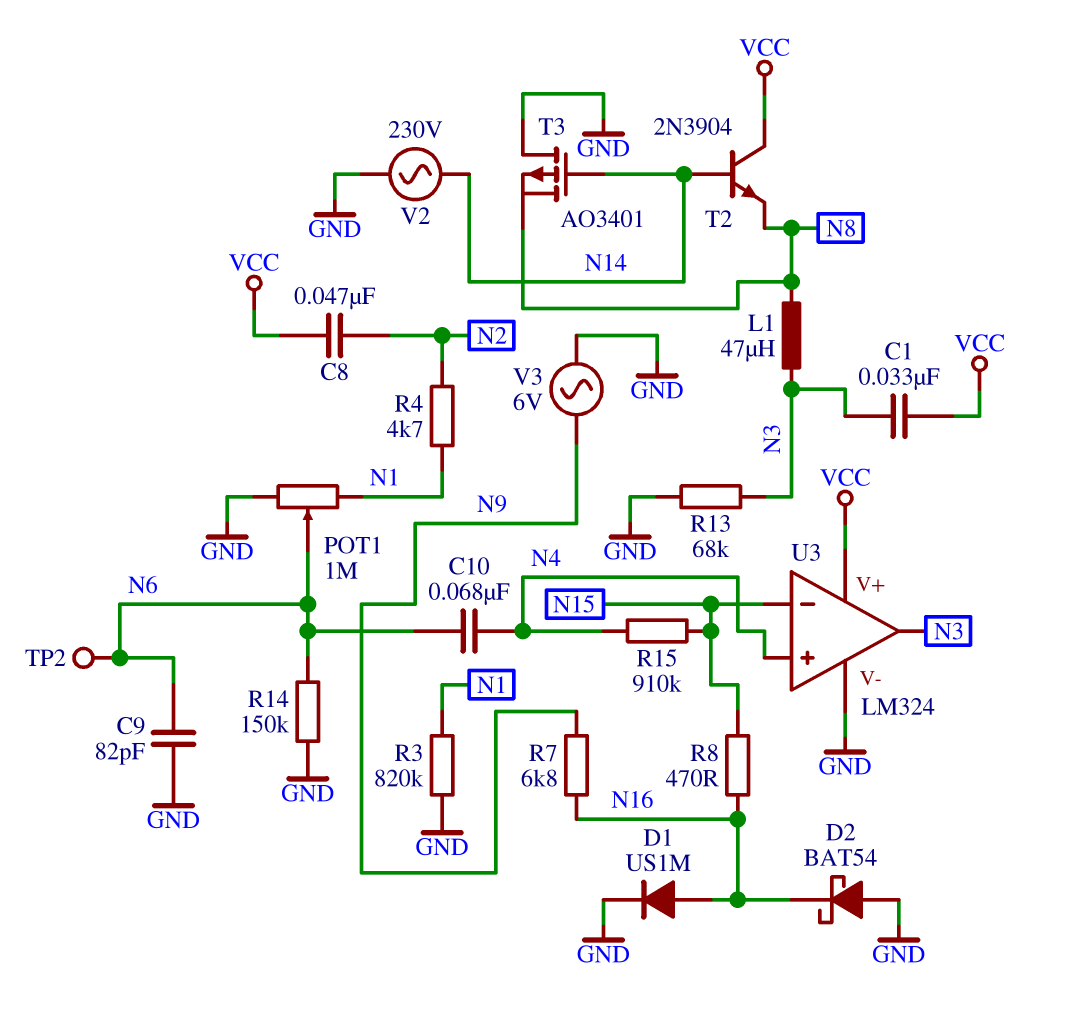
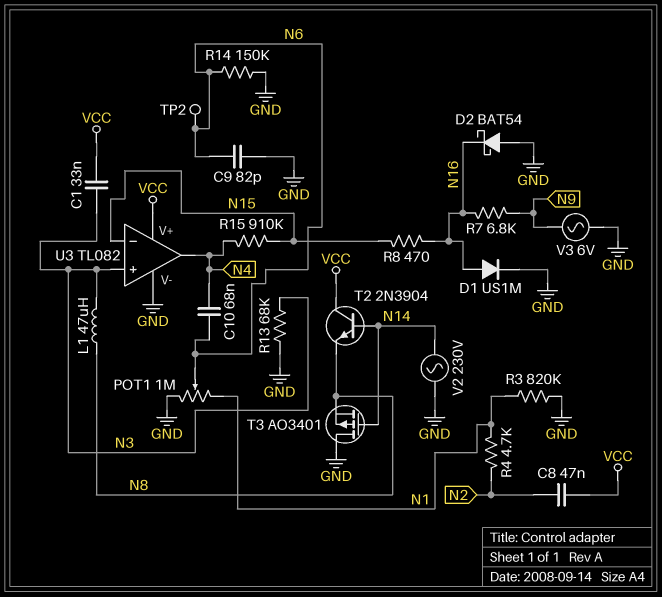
U3: LM324 -> TL082
U3 pin in+: N4 -> N3
U3 pin out: N3 -> N4

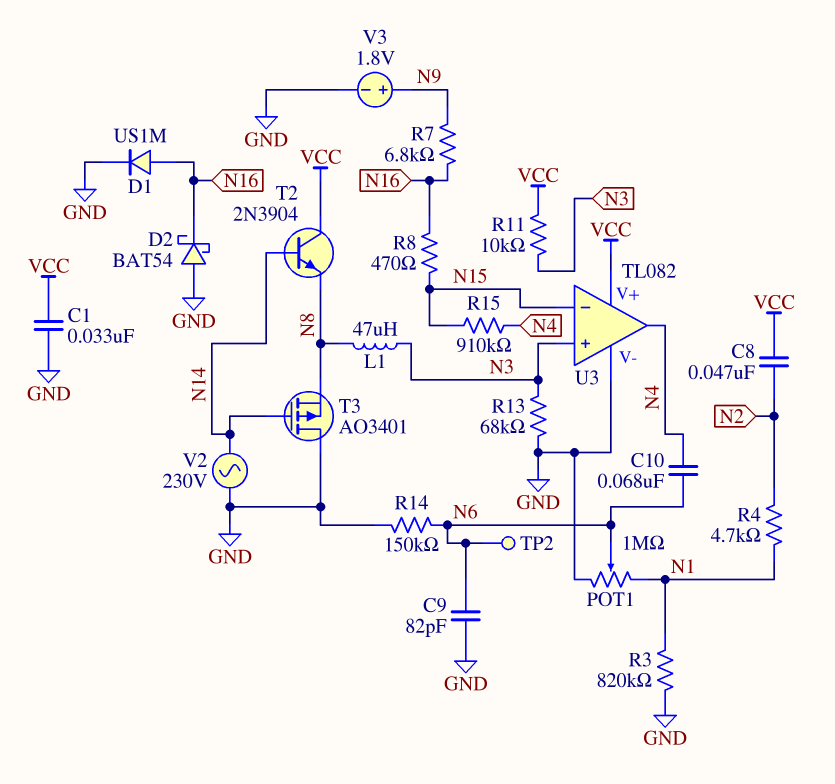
C1: 33nF (N3, VCC) -> 33nF (GND, VCC)
R11: none -> 10k (N3, VCC)
V3: AC 6V (GND, N9) -> 1.8V (plus N9, minus GND)

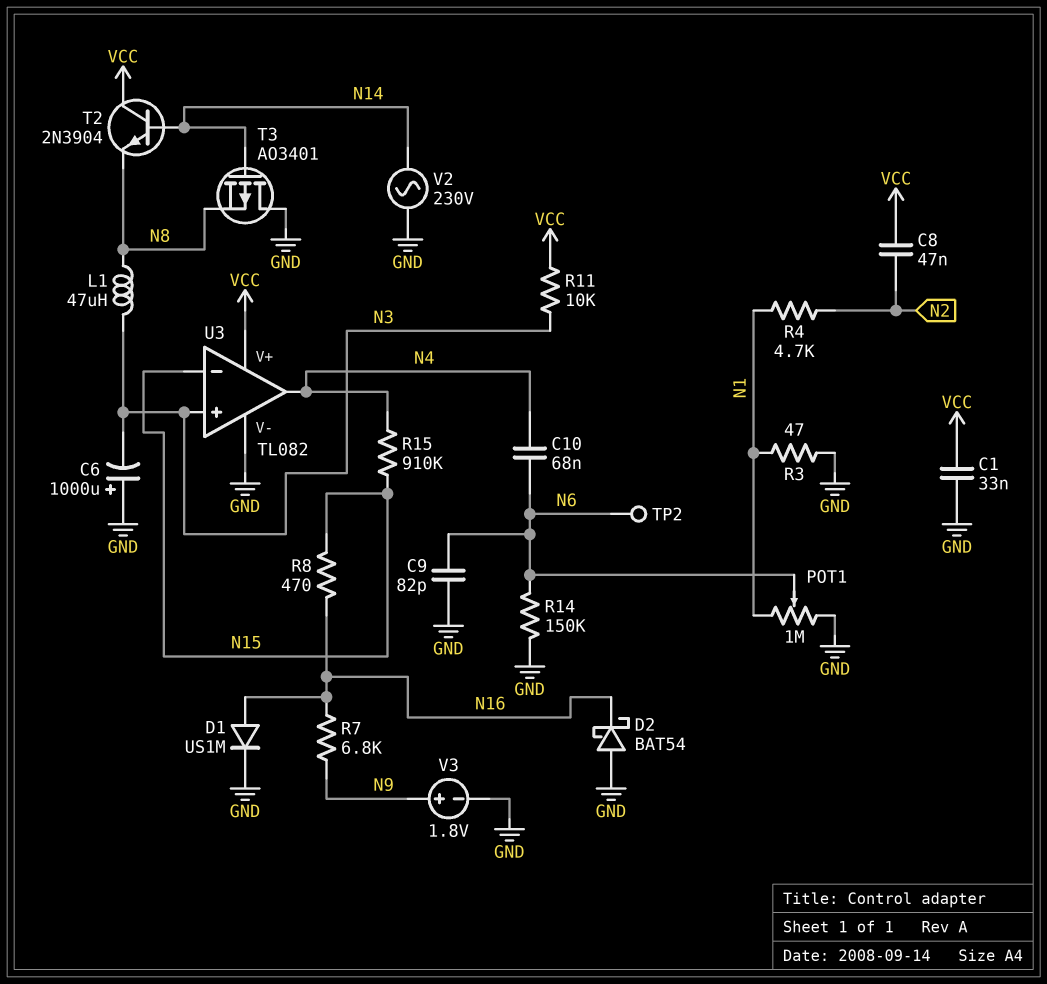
C6: none -> 1000uF (plus GND, minus N3)
R3: 820k (GND, N1) -> 47 (GND, N1)
R13: 68k (GND, N3) -> none

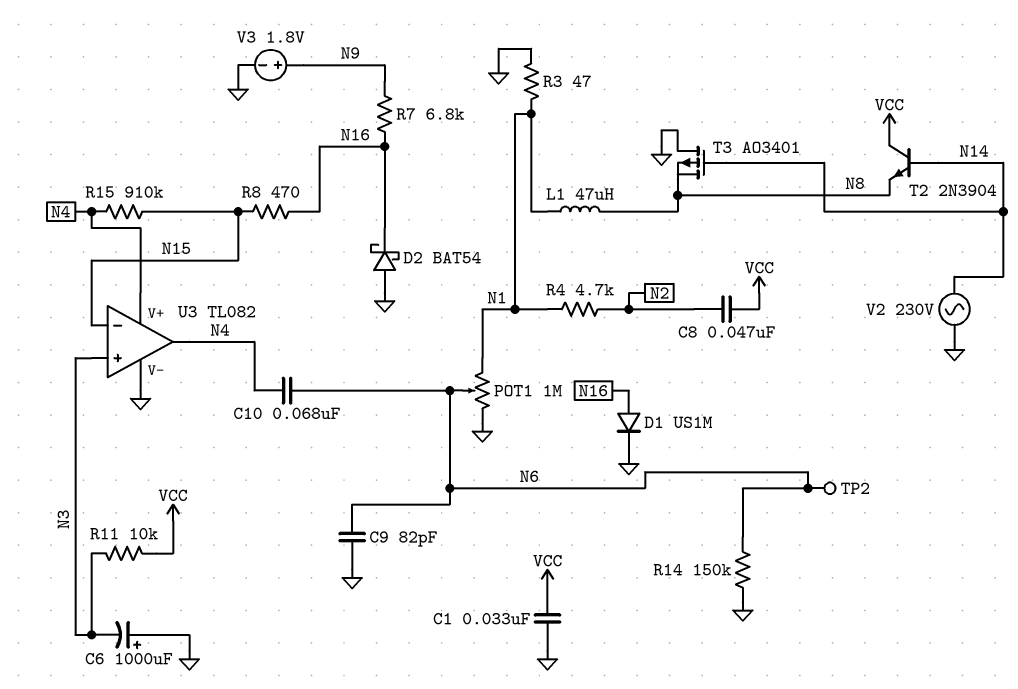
L1: 47uH (N3, N8) -> 47uH (N1, N8)
U3 pin V+: VCC -> N4

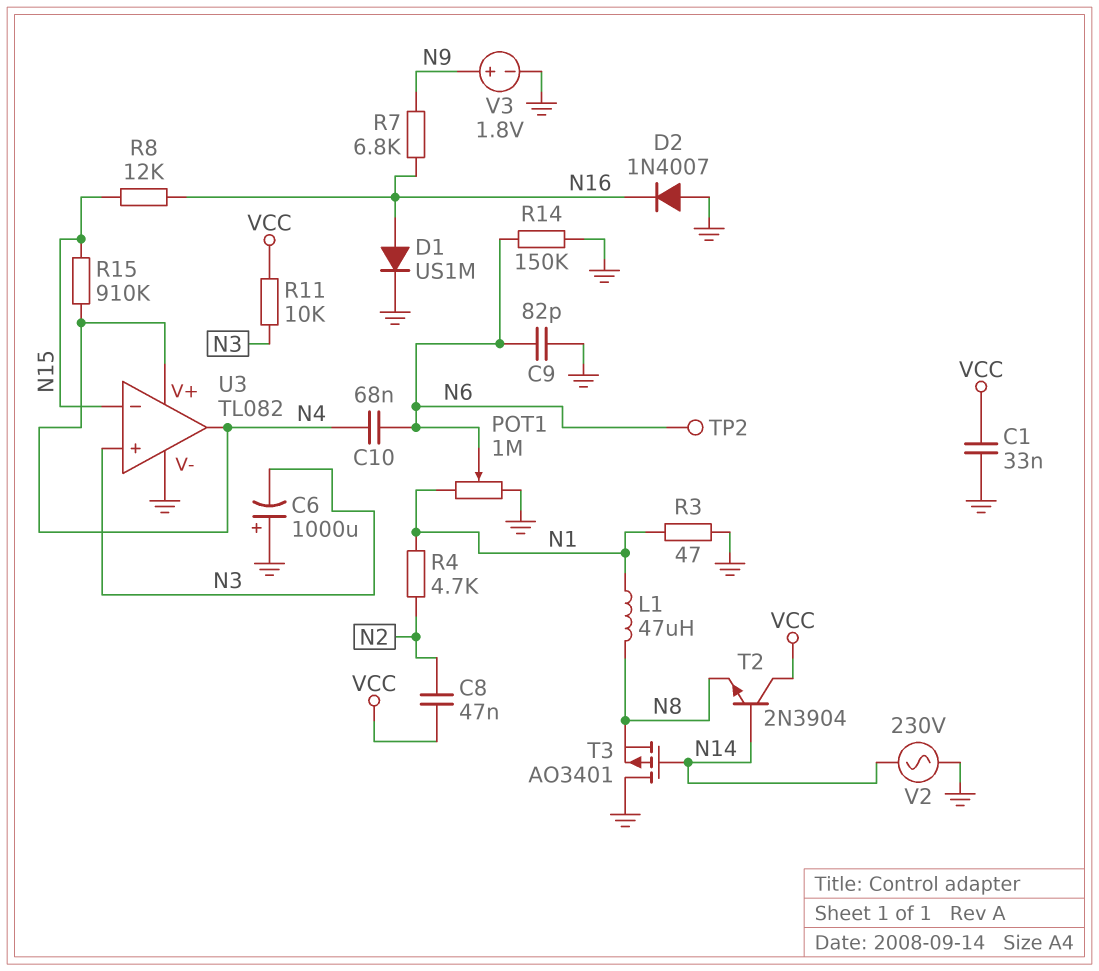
D2: schottky BAT54 (A GND, K N16) -> diode 1N4007 (A GND, K N16)
R8: 470 (N15, N16) -> 12k (N15, N16)

